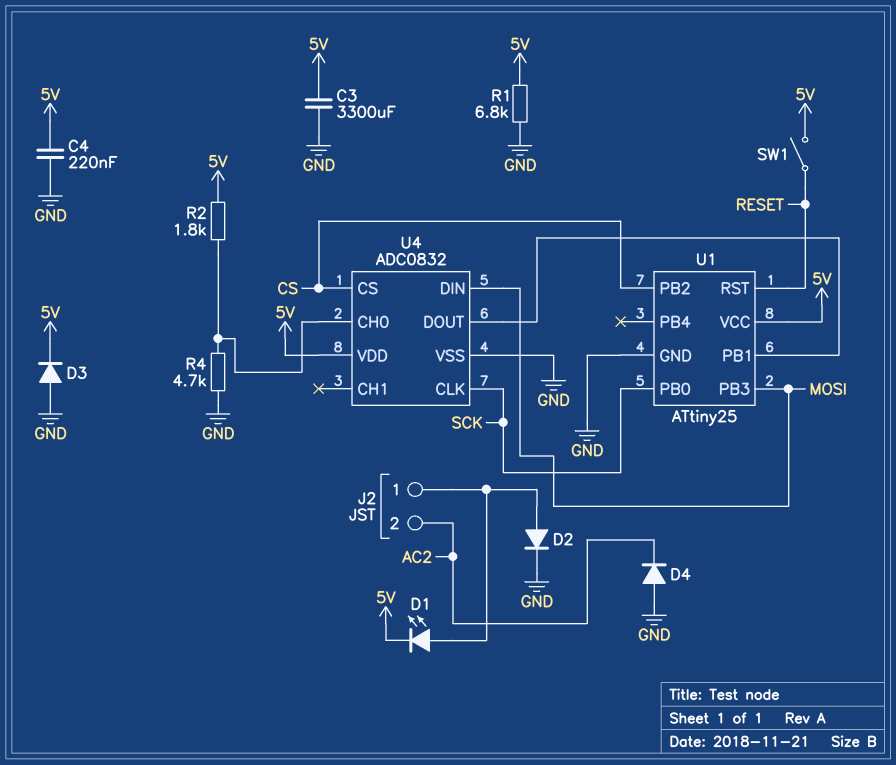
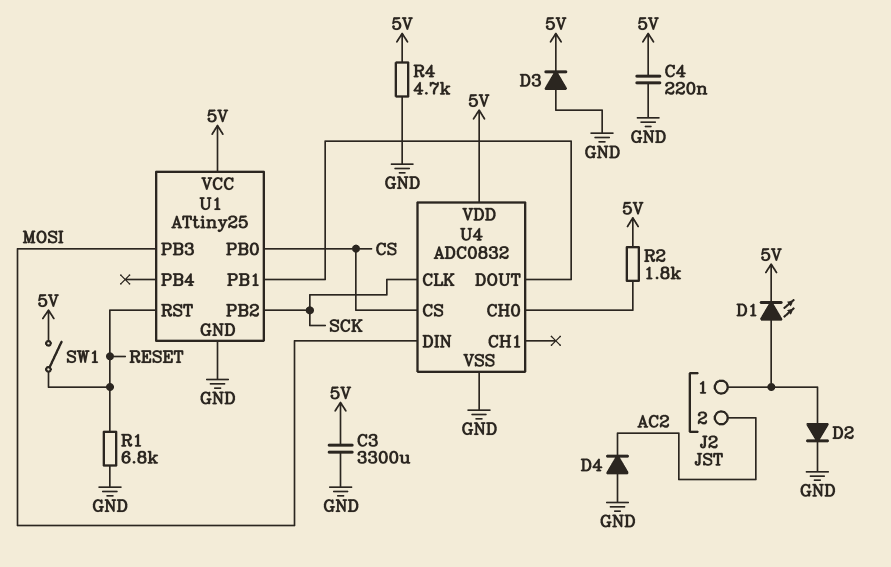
R1: 6.8k (5V, GND) -> 6.8k (GND, RESET)
R4: 4.7k (GND, U4/CH0) -> 4.7k (5V, GND)
U1 pin PB0: SCK -> CS
U1 pin PB2: CS -> SCK

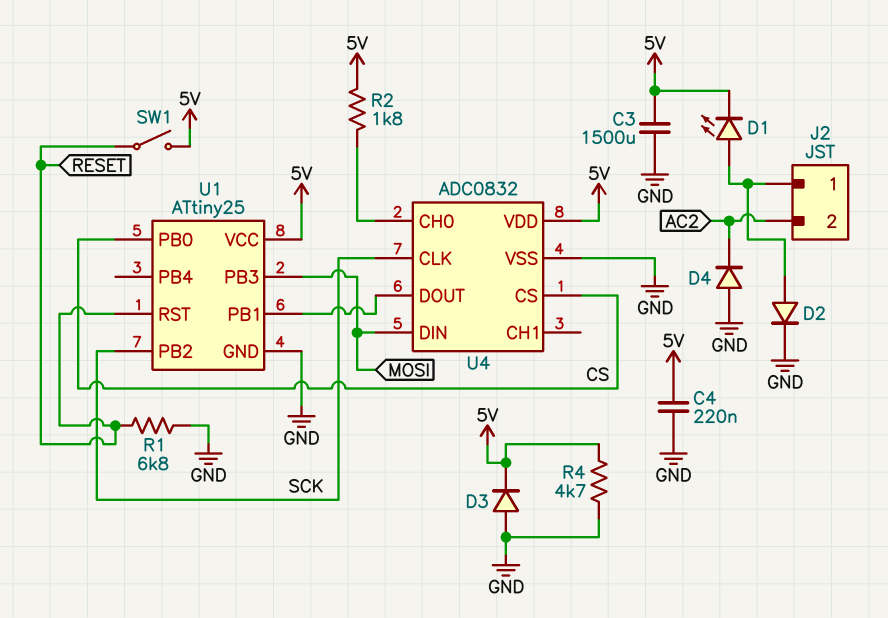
C3: 3300uF (5V, GND) -> 1500uF (5V, GND)

